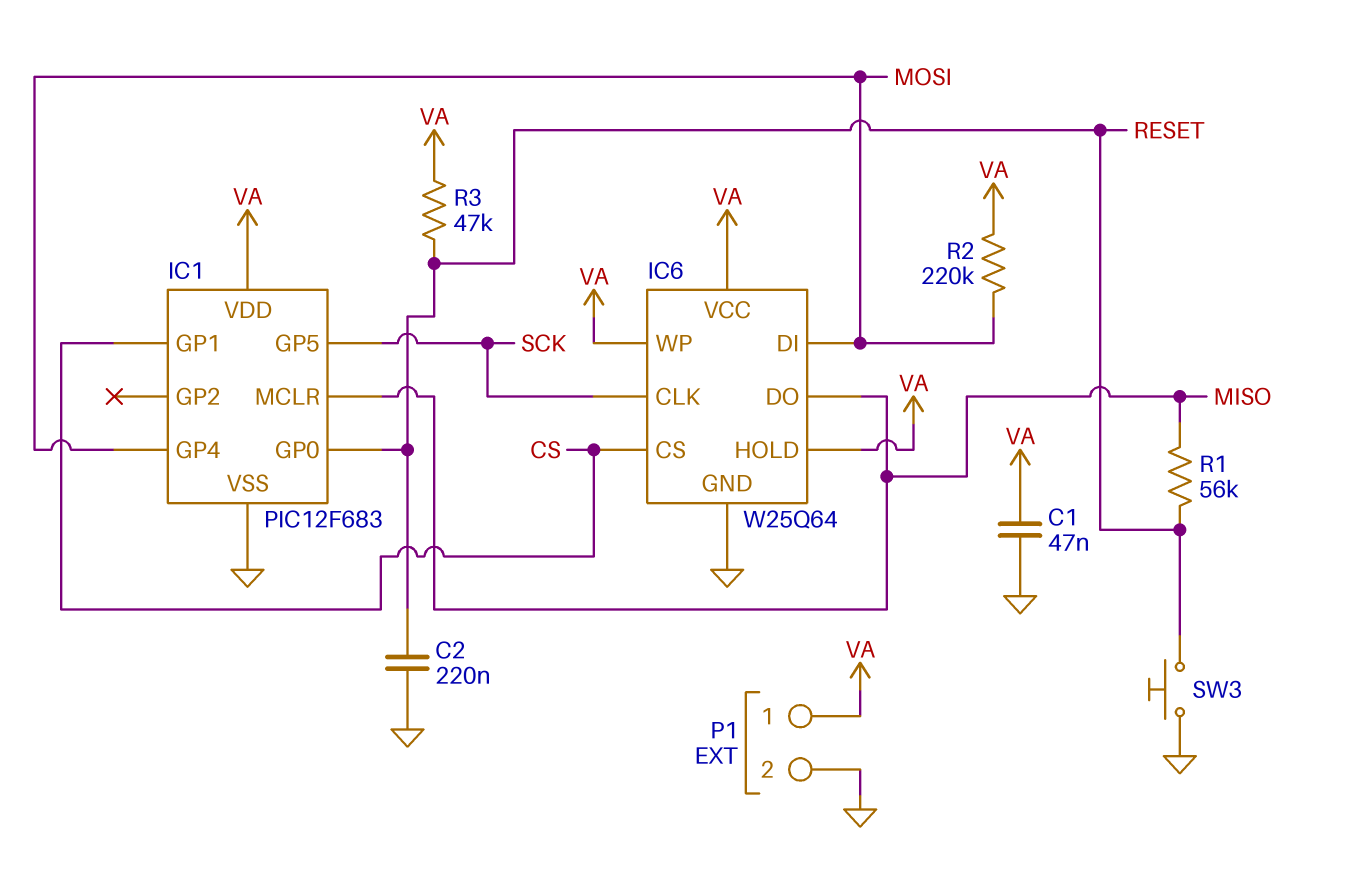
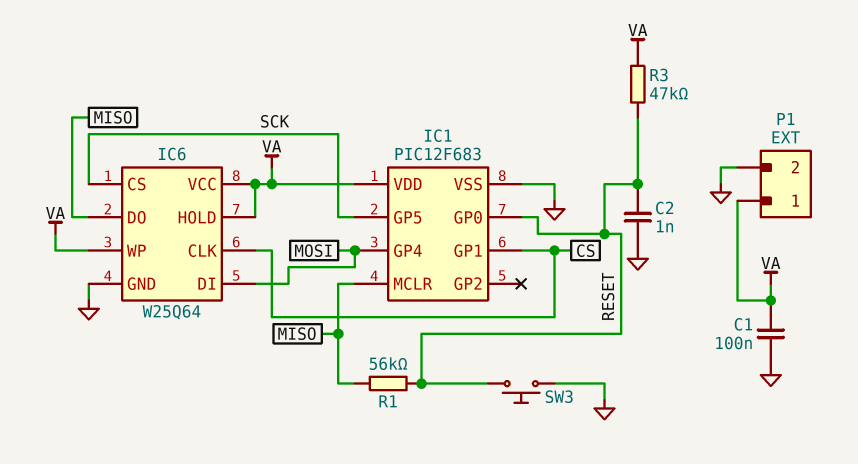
C1: 47nF (GND, VA) -> 100nF (GND, VA)
C2: 220nF (GND, RESET) -> 1nF (GND, RESET)
IC6 pin CLK: SCK -> CS
IC6 pin CS: CS -> SCK
R2: 220k (MOSI, VA) -> none

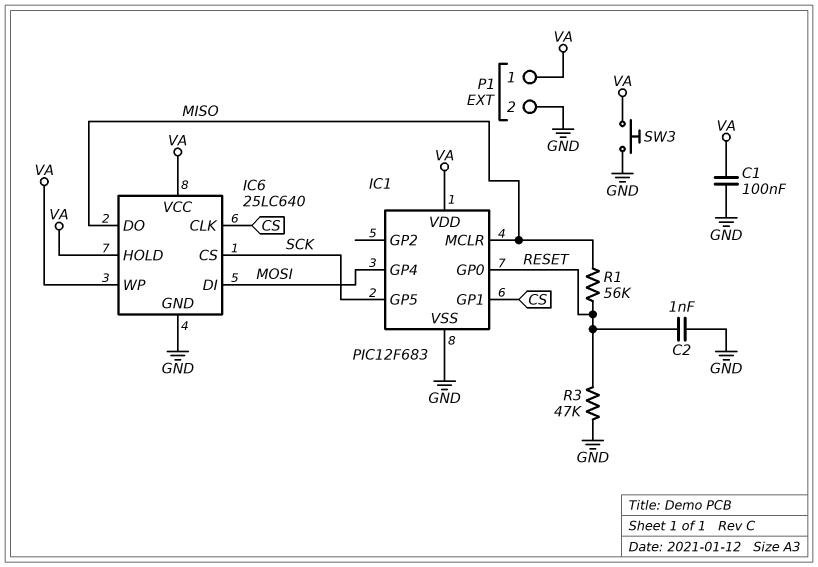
IC6: W25Q64 -> 25LC640
R3: 47k (RESET, VA) -> 47k (GND, RESET)
SW3: button (GND, RESET) -> button (GND, VA)

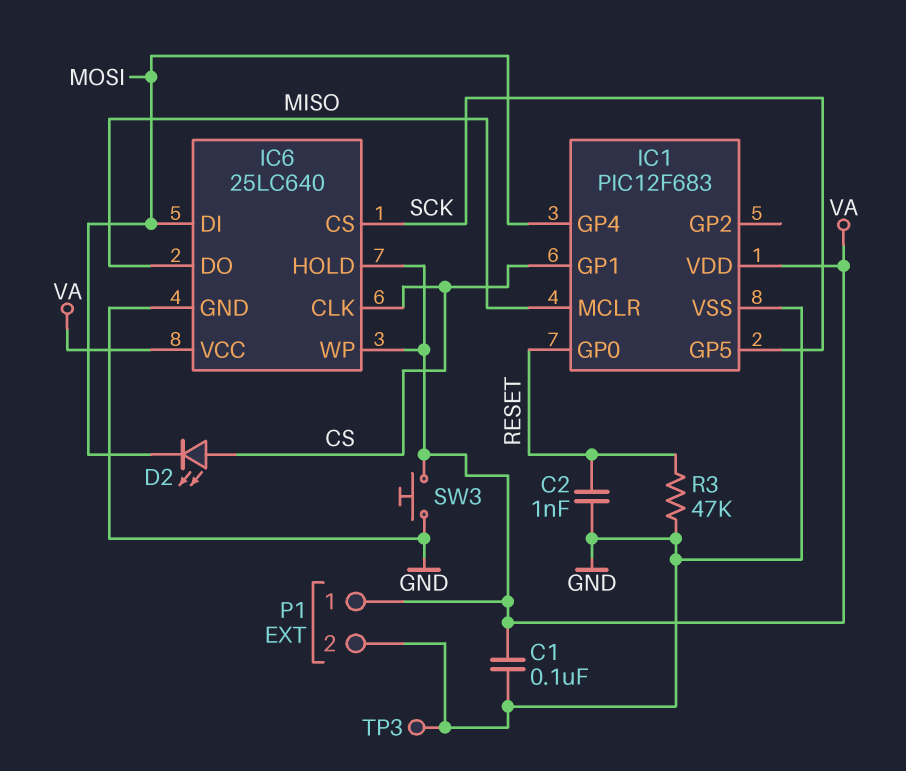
D2: none -> LED (A CS, K MOSI)
R1: 56k (MISO, RESET) -> none
TP3: none -> test point (GND)

